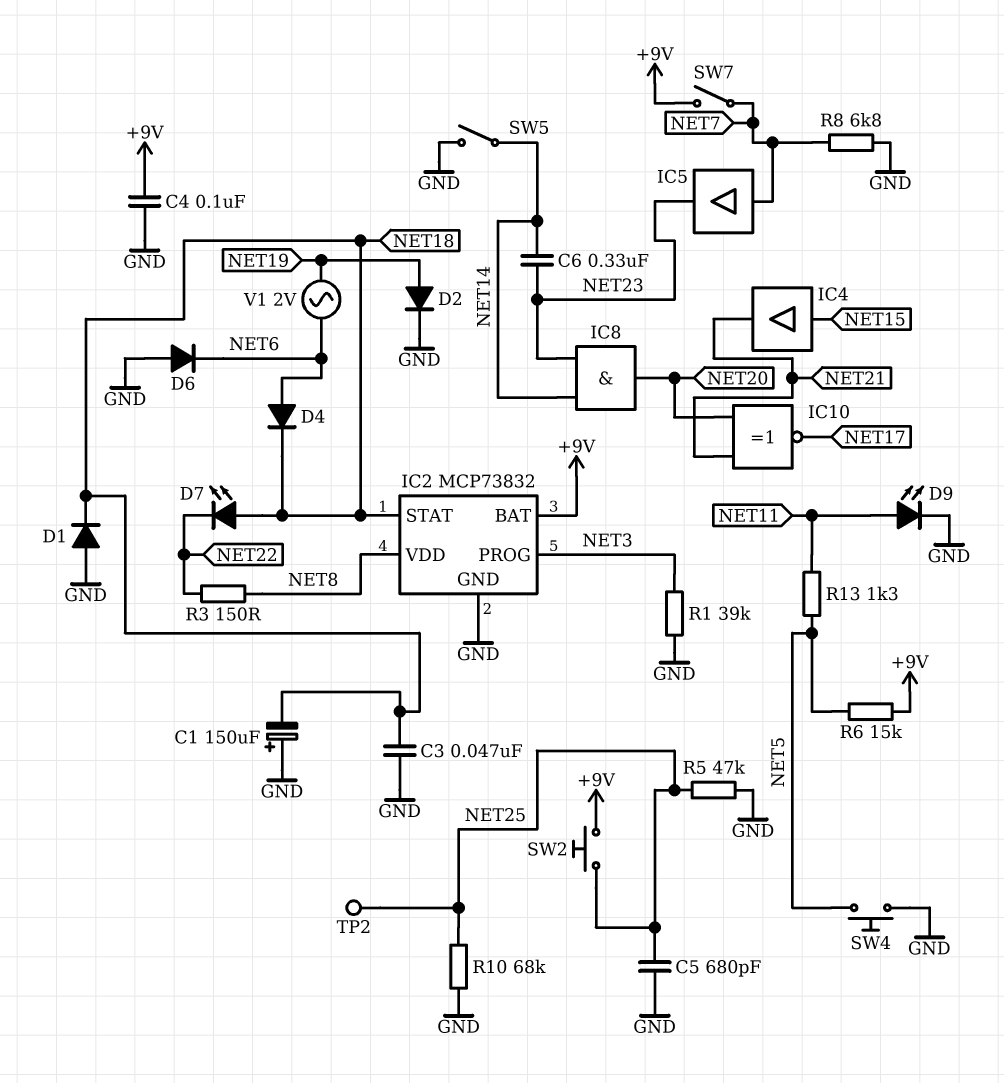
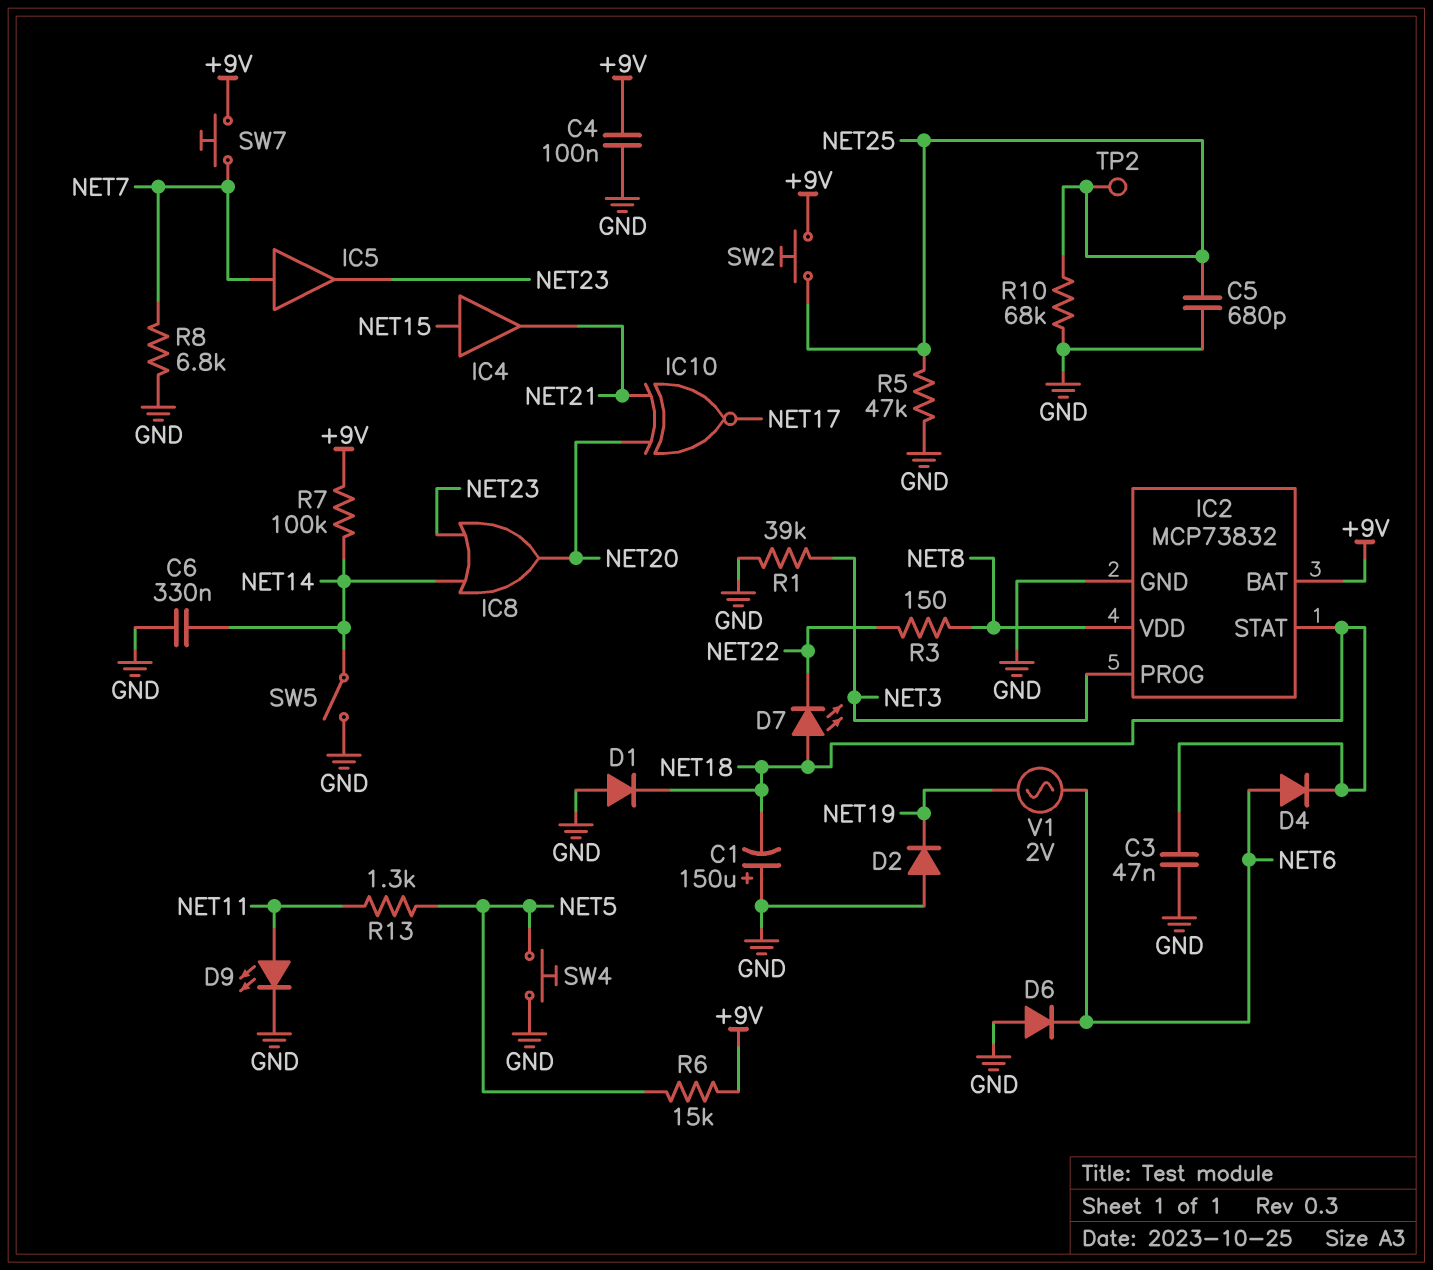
C6: 330nF (NET14, NET23) -> 330nF (GND, NET14)
D2: diode (A NET19, K GND) -> diode (A GND, K NET19)
IC8: AND (in NET14, in NET23, out NET20) -> OR (in NET14, in NET23, out NET20)
R7: none -> 100k (+9V, NET14)
SW7: switch (+9V, NET7) -> button (+9V, NET7)

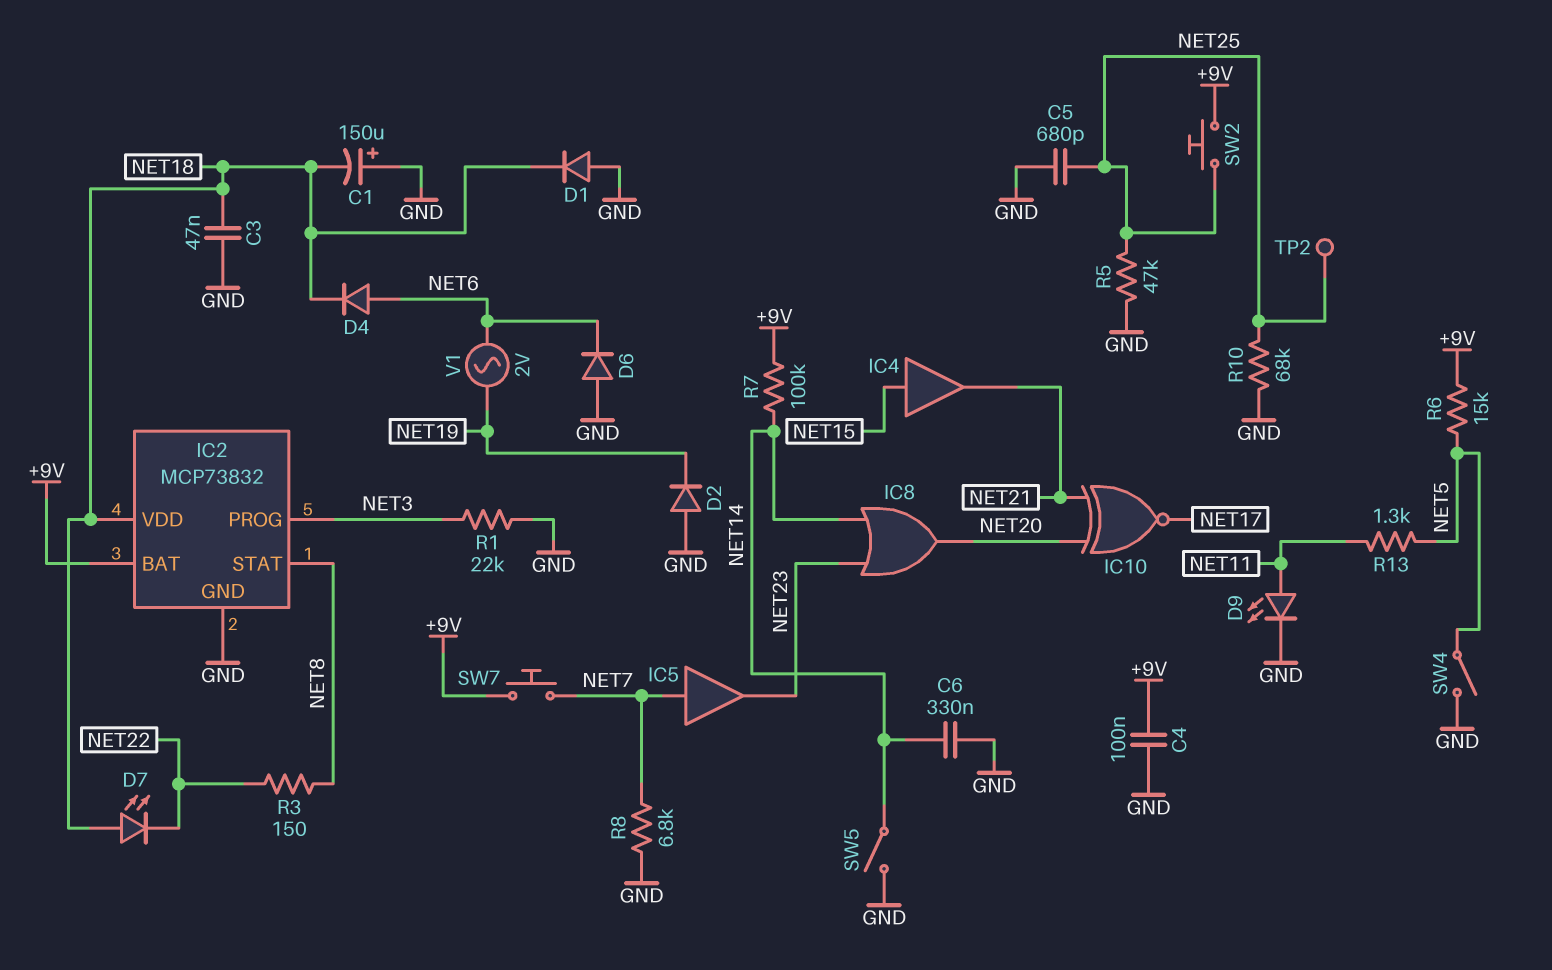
IC2 pin STAT: NET18 -> NET8
IC2 pin VDD: NET8 -> NET18
R1: 39k (GND, NET3) -> 22k (GND, NET3)
SW4: button (GND, NET5) -> switch (GND, NET5)

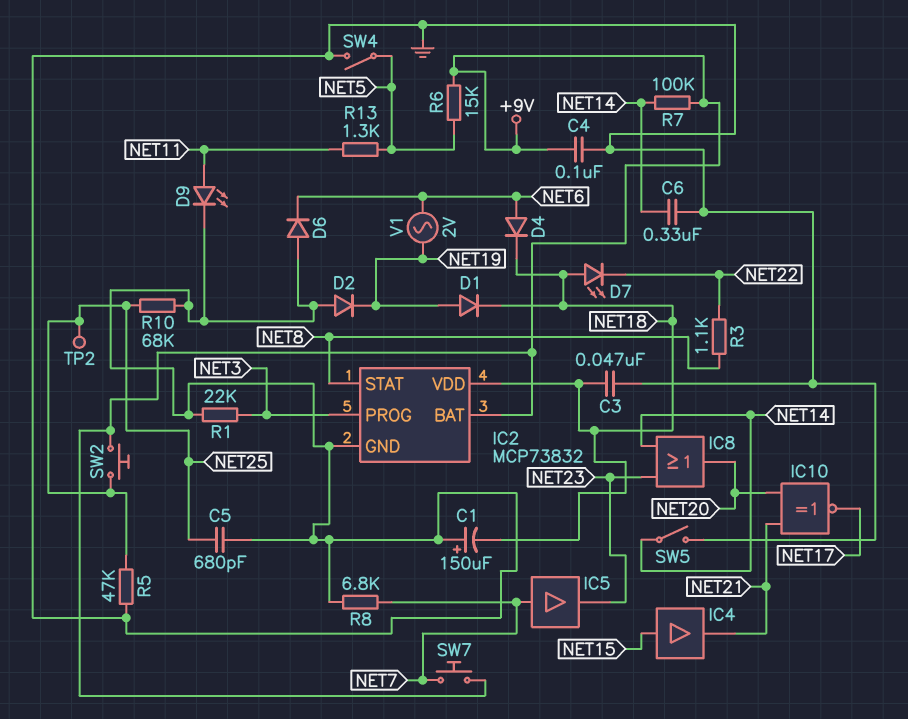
D1: diode (A GND, K NET18) -> diode (A NET19, K NET18)
R3: 150 (NET8, NET22) -> 1.1k (NET8, NET22)

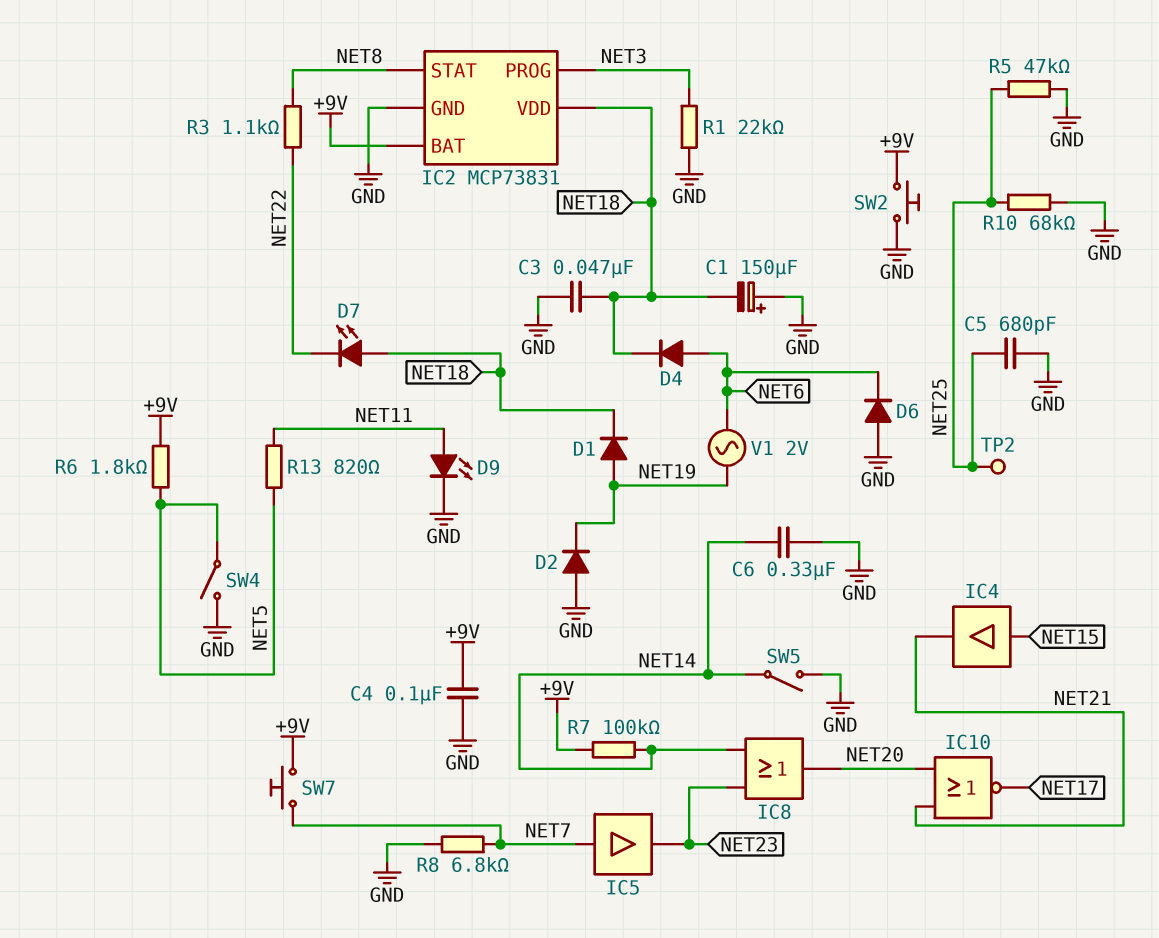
IC2: MCP73832 -> MCP73831
IC10: XNOR (in NET20, in NET21, out NET17) -> NOR (in NET20, in NET21, out NET17)
R6: 15k (+9V, NET5) -> 1.8k (+9V, NET5)
R13: 1.3k (NET5, NET11) -> 820 (NET5, NET11)
SW2: button (+9V, NET25) -> button (+9V, GND)

